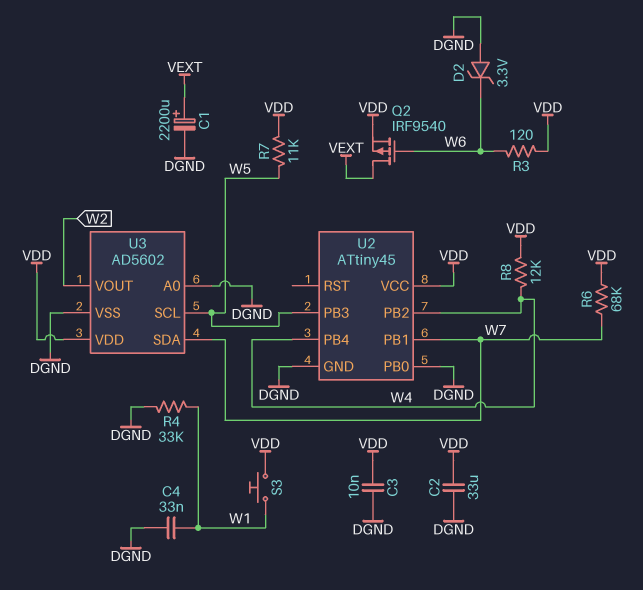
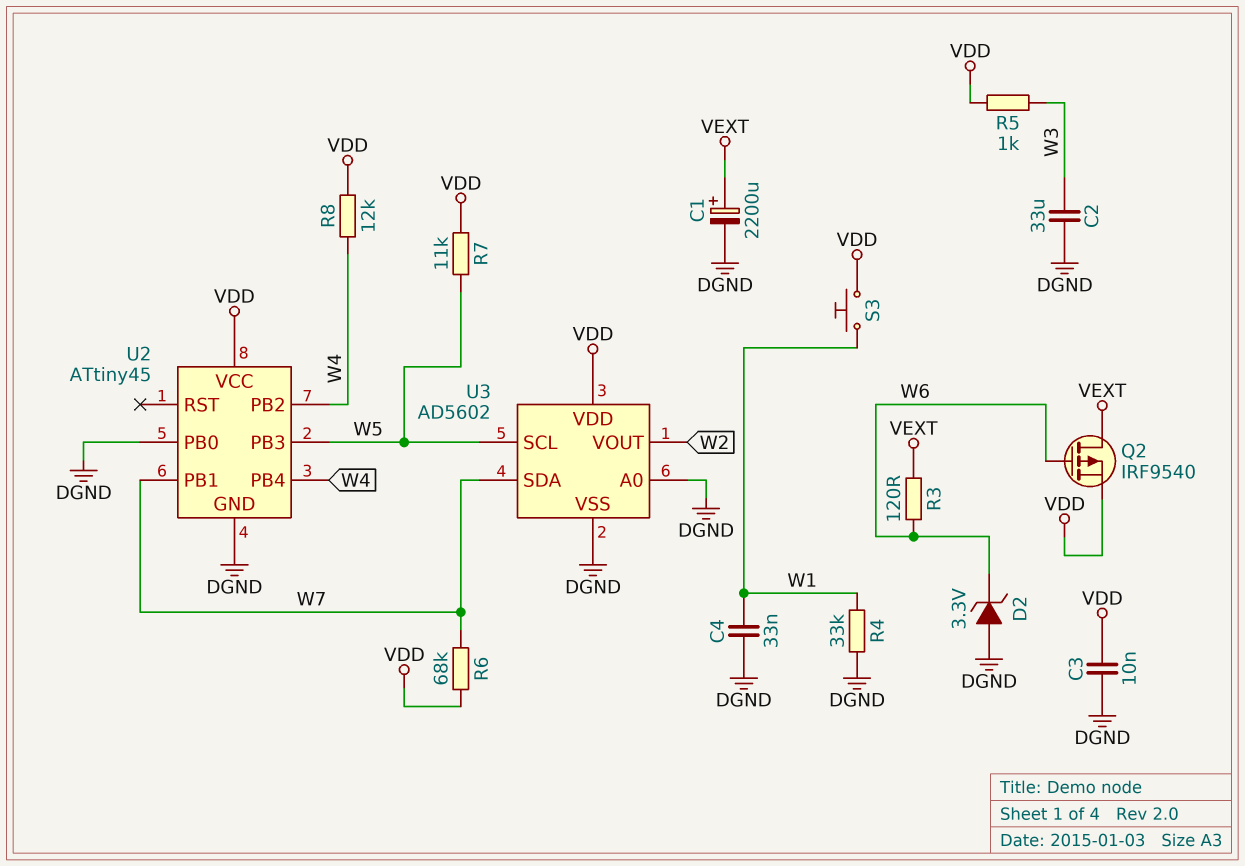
C2: 33uF (DGND, VDD) -> 33uF (DGND, W3)
R3: 120 (VDD, W6) -> 120 (VEXT, W6)
R5: none -> 1k (VDD, W3)

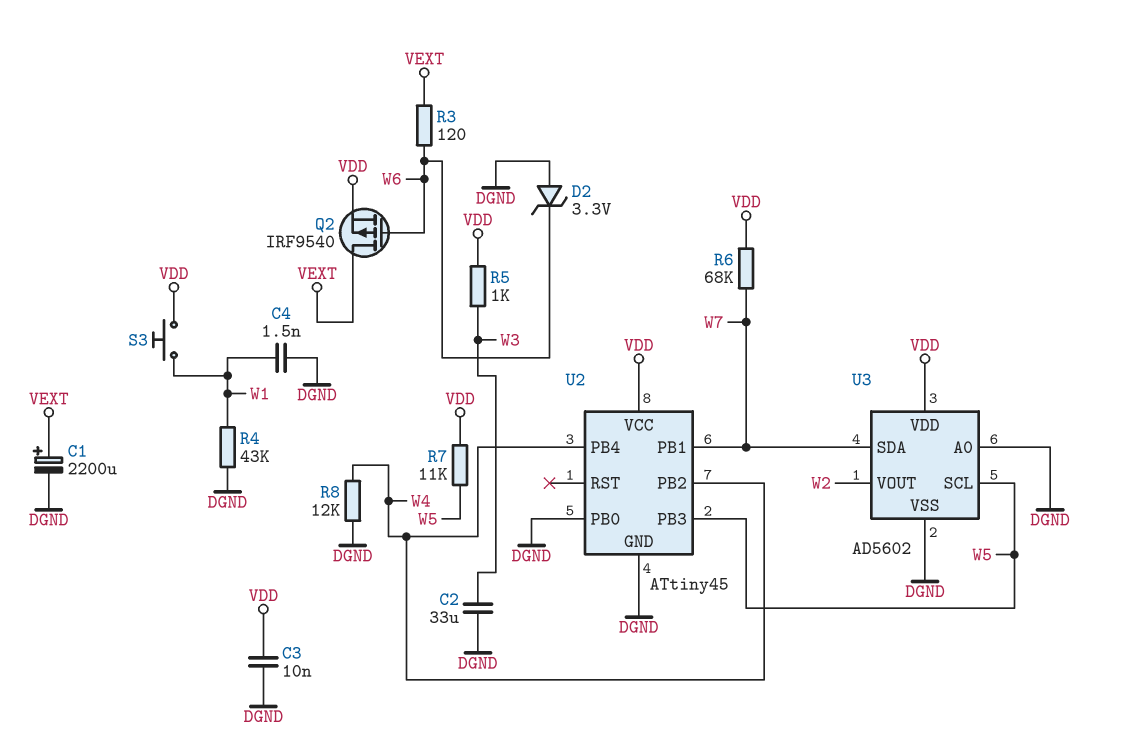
C4: 33nF (DGND, W1) -> 1.5nF (DGND, W1)
R4: 33k (DGND, W1) -> 43k (DGND, W1)
R8: 12k (VDD, W4) -> 12k (DGND, W4)

